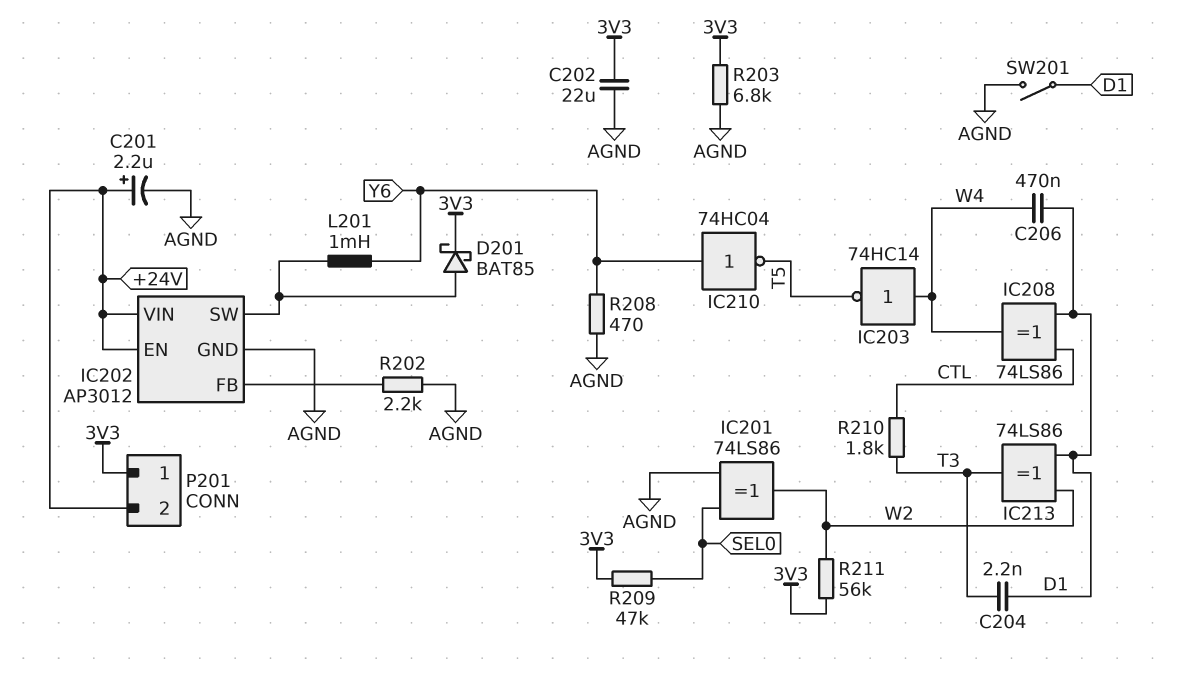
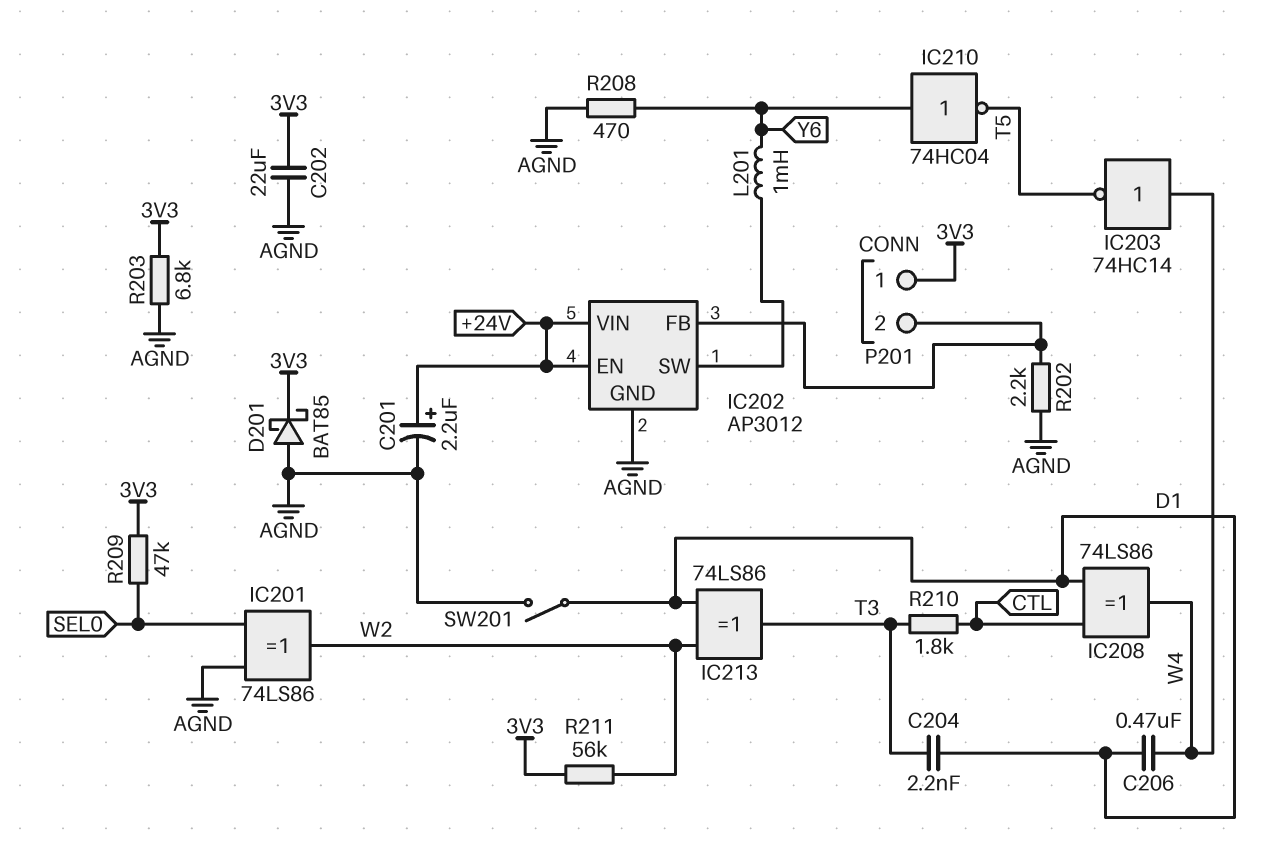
D201: schottky BAT85 (A IC202/SW, K 3V3) -> schottky BAT85 (A AGND, K 3V3)
P201 pin 2: +24V -> IC202/FB

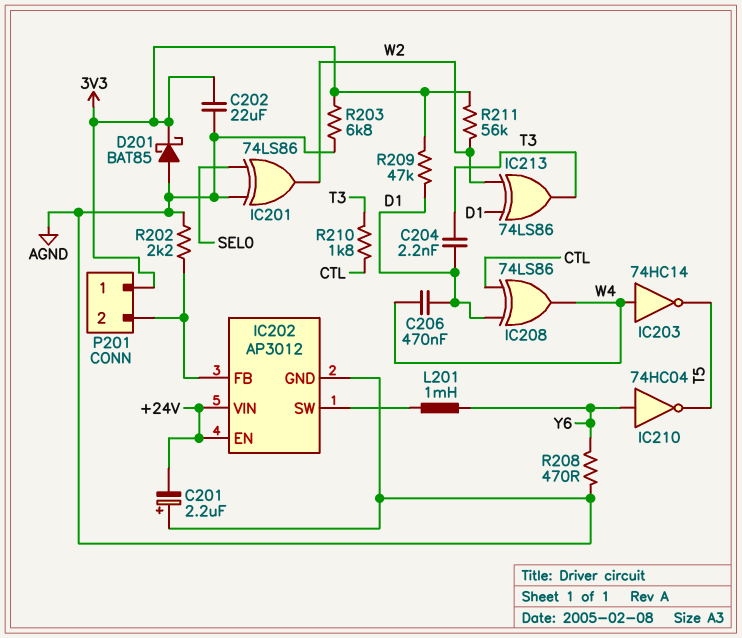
C201: 2.2uF (plus +24V, minus AGND) -> 2.2uF (plus AGND, minus +24V)
R209: 47k (3V3, SEL0) -> 47k (3V3, D1)
SW201: switch (AGND, D1) -> none

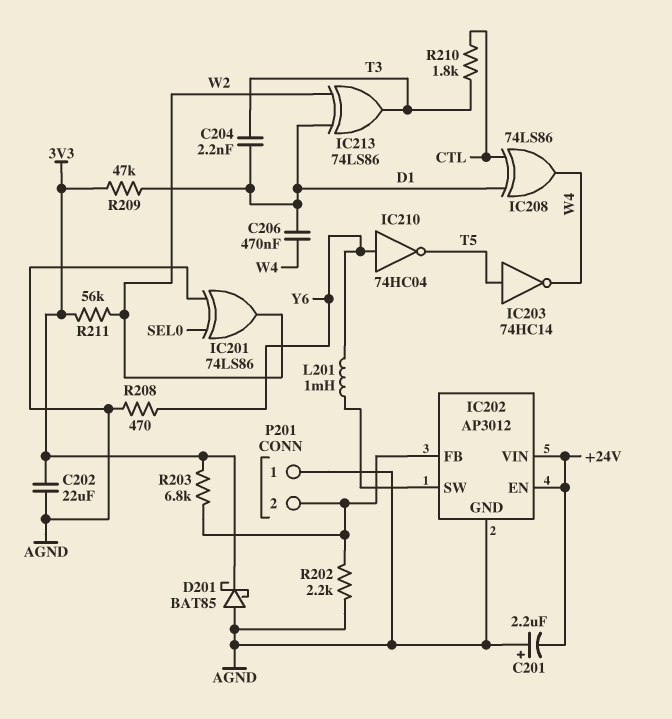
IC203: NOT 74HC14 (in W4, out T5) -> NOT 74HC14 (in T5, out W4)
P201 pin 1: 3V3 -> AGND
R203: 6.8k (3V3, AGND) -> 6.8k (3V3, IC202/FB)

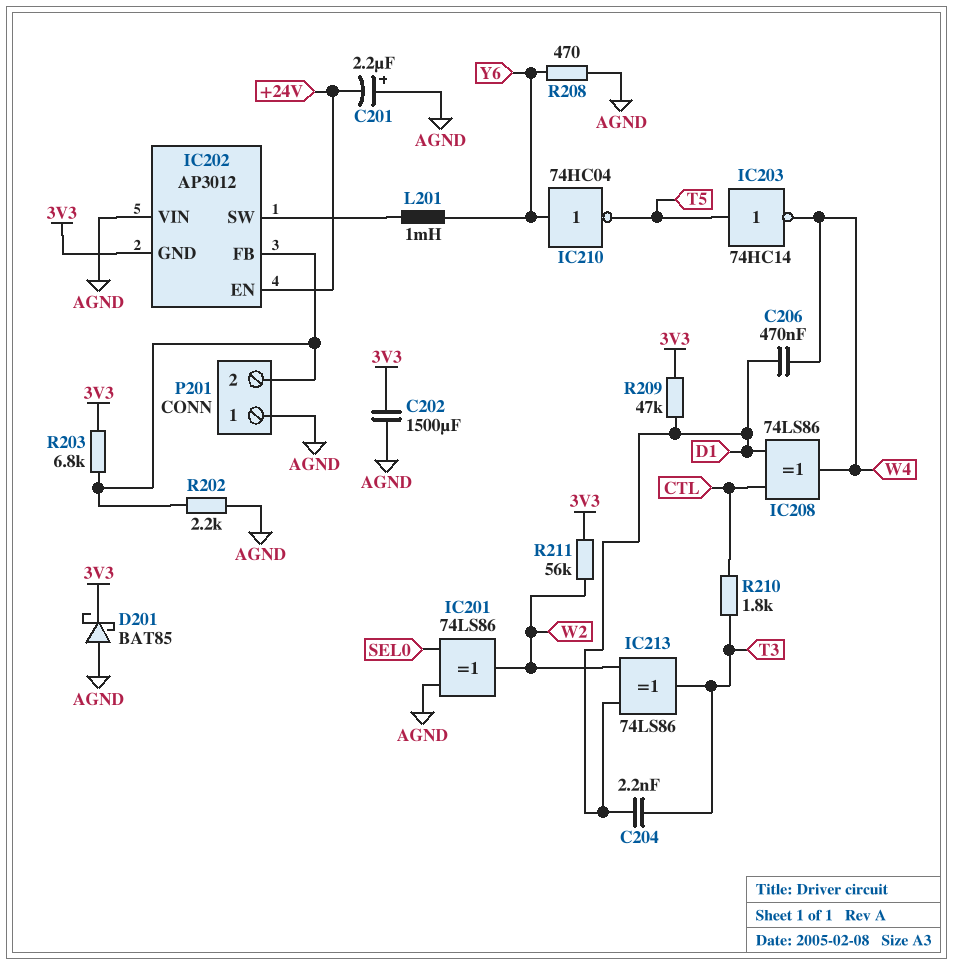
C202: 22uF (3V3, AGND) -> 1500uF (3V3, AGND)
IC202 pin GND: AGND -> 3V3
IC202 pin VIN: +24V -> AGND

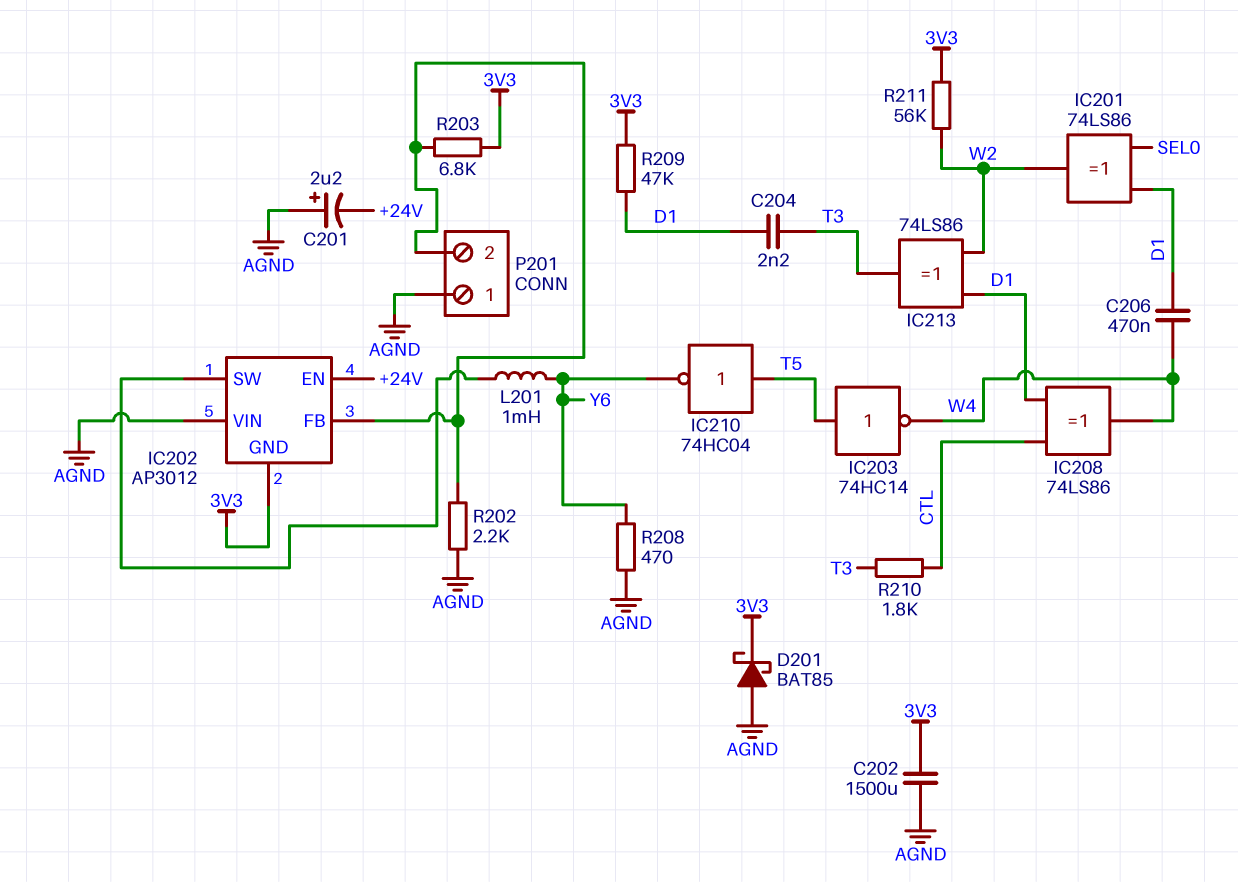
IC201: XOR 74LS86 (in AGND, in SEL0, out W2) -> XOR 74LS86 (in D1, in SEL0, out W2)
IC210: NOT 74HC04 (in Y6, out T5) -> NOT 74HC04 (in T5, out Y6)

